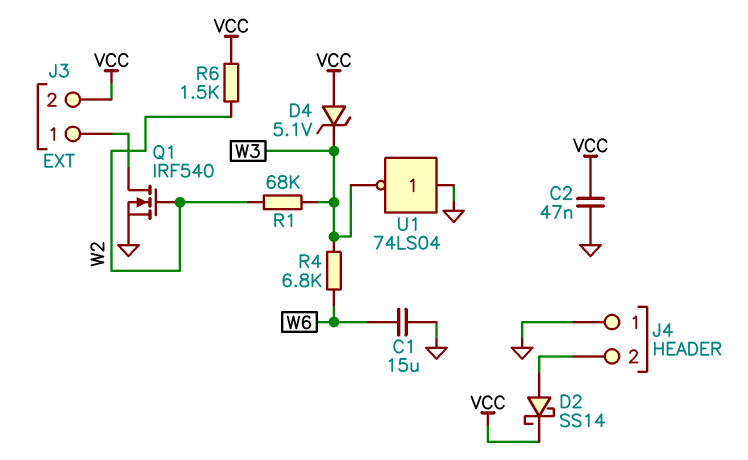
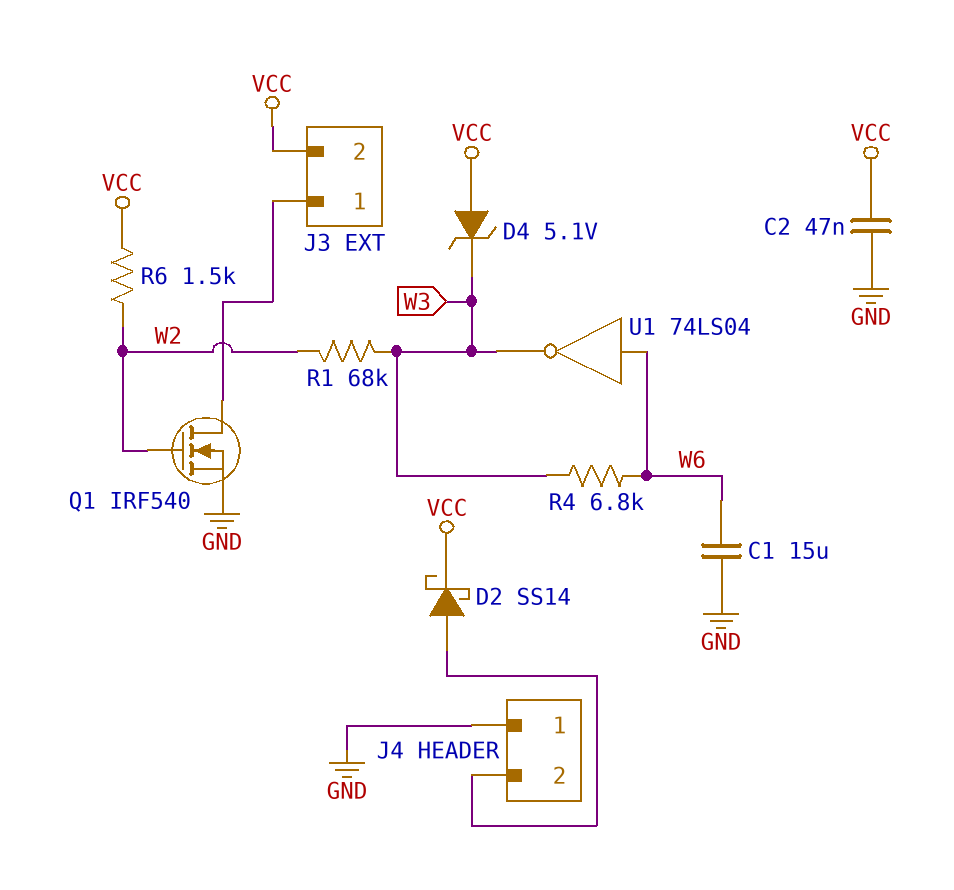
U1: NOT 74LS04 (in GND, out W3) -> NOT 74LS04 (in W6, out W3)

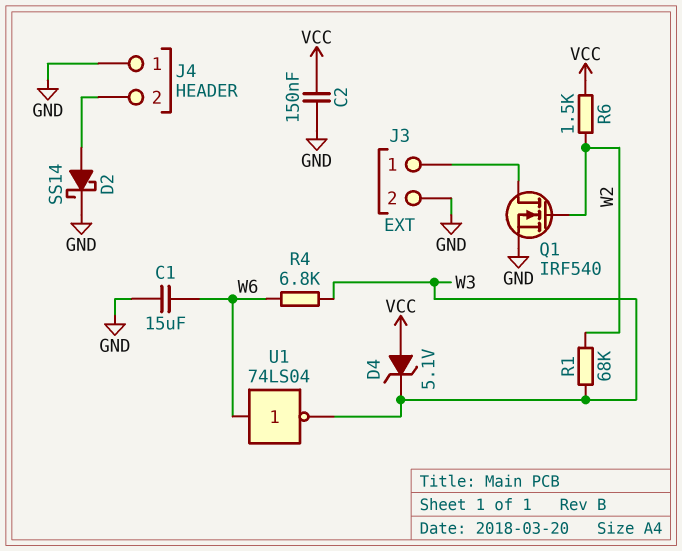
C2: 47nF (GND, VCC) -> 150nF (GND, VCC)
D2: schottky SS14 (A J4/2, K VCC) -> schottky SS14 (A J4/2, K GND)
J3 pin 2: VCC -> GND

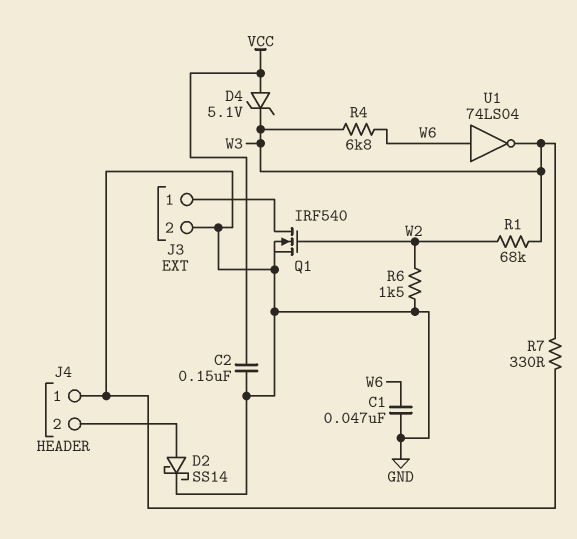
C1: 15uF (GND, W6) -> 47nF (GND, W6)
R6: 1.5k (VCC, W2) -> 1.5k (GND, W2)
R7: none -> 330 (GND, W3)

